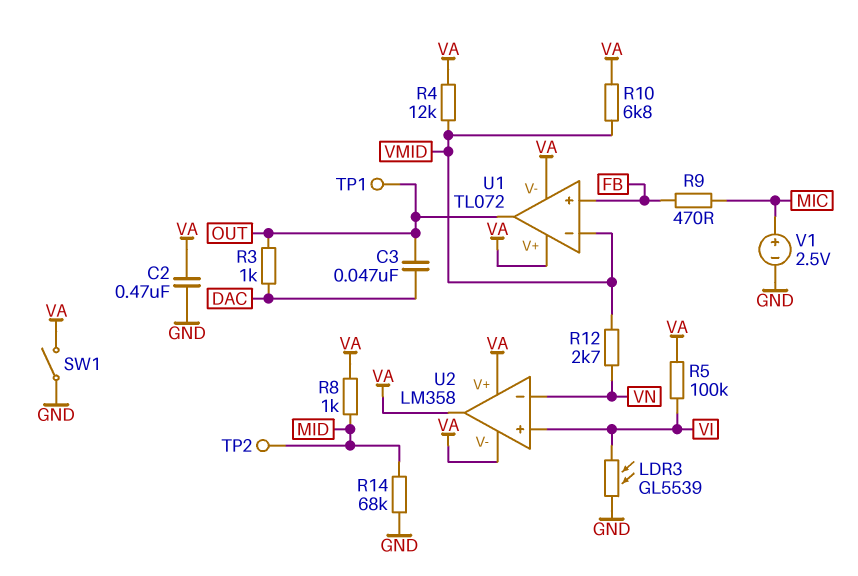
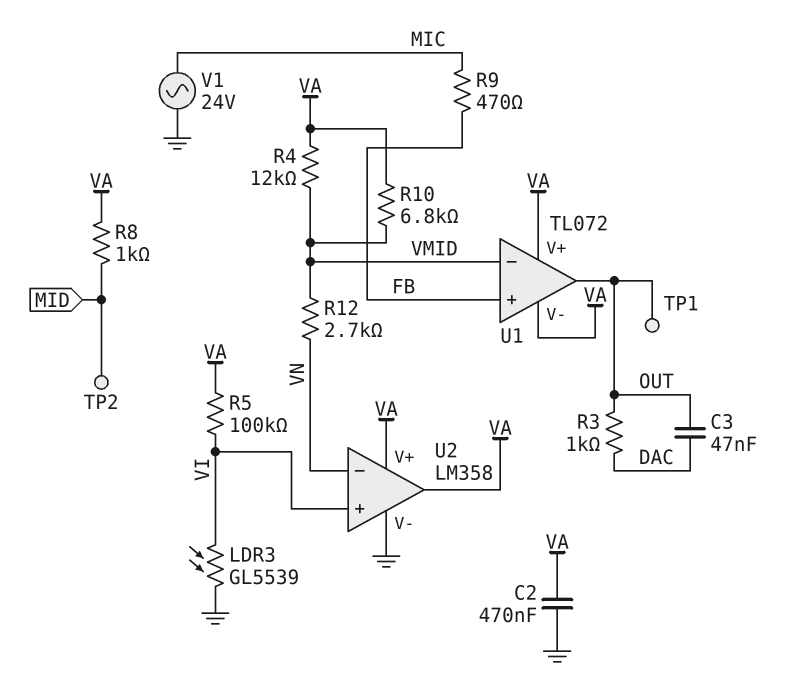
R14: 68k (GND, MID) -> none
SW1: switch (GND, VA) -> none
U2 pin V-: VA -> GND
V1: 2.5V (plus MIC, minus GND) -> AC 24V (GND, MIC)

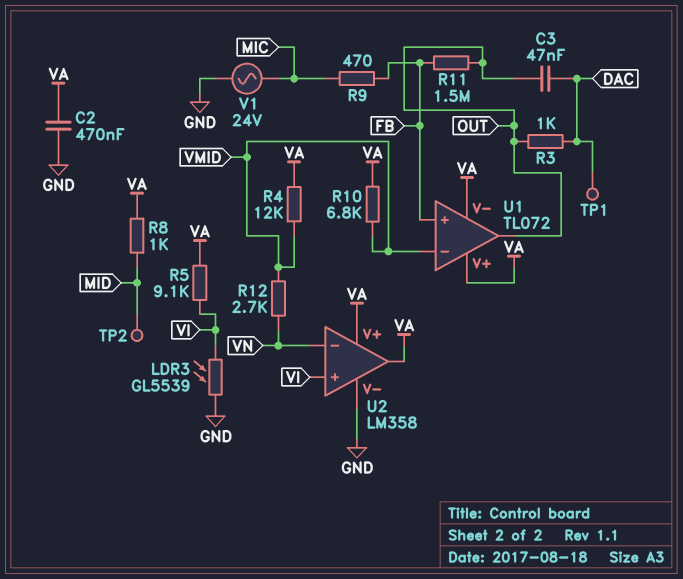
R5: 100k (VA, VI) -> 9.1k (VA, VI)
R11: none -> 1.5M (FB, OUT)
TP1: test point (OUT) -> test point (DAC)

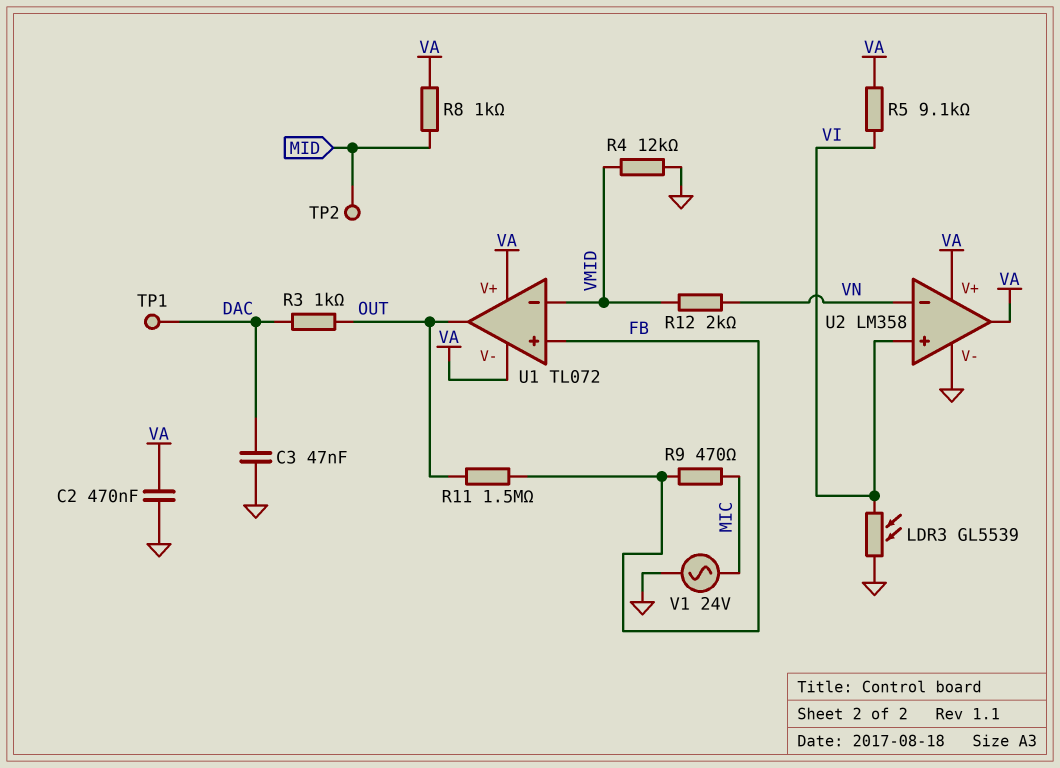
C3: 47nF (DAC, OUT) -> 47nF (DAC, GND)
R4: 12k (VA, VMID) -> 12k (GND, VMID)
R10: 6.8k (VA, VMID) -> none
R12: 2.7k (VMID, VN) -> 2k (VMID, VN)

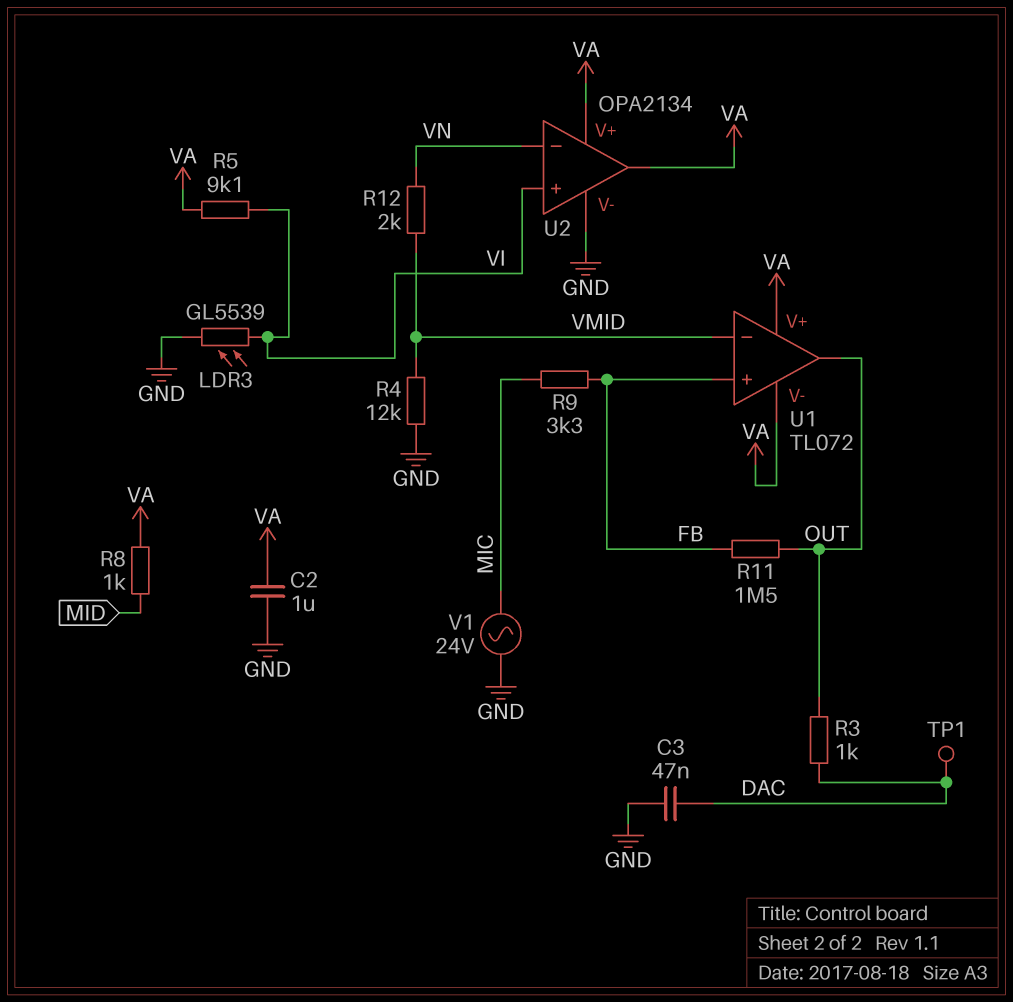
C2: 470nF (GND, VA) -> 1uF (GND, VA)
R9: 470 (FB, MIC) -> 3.3k (FB, MIC)
TP2: test point (MID) -> none
U2: LM358 -> OPA2134

